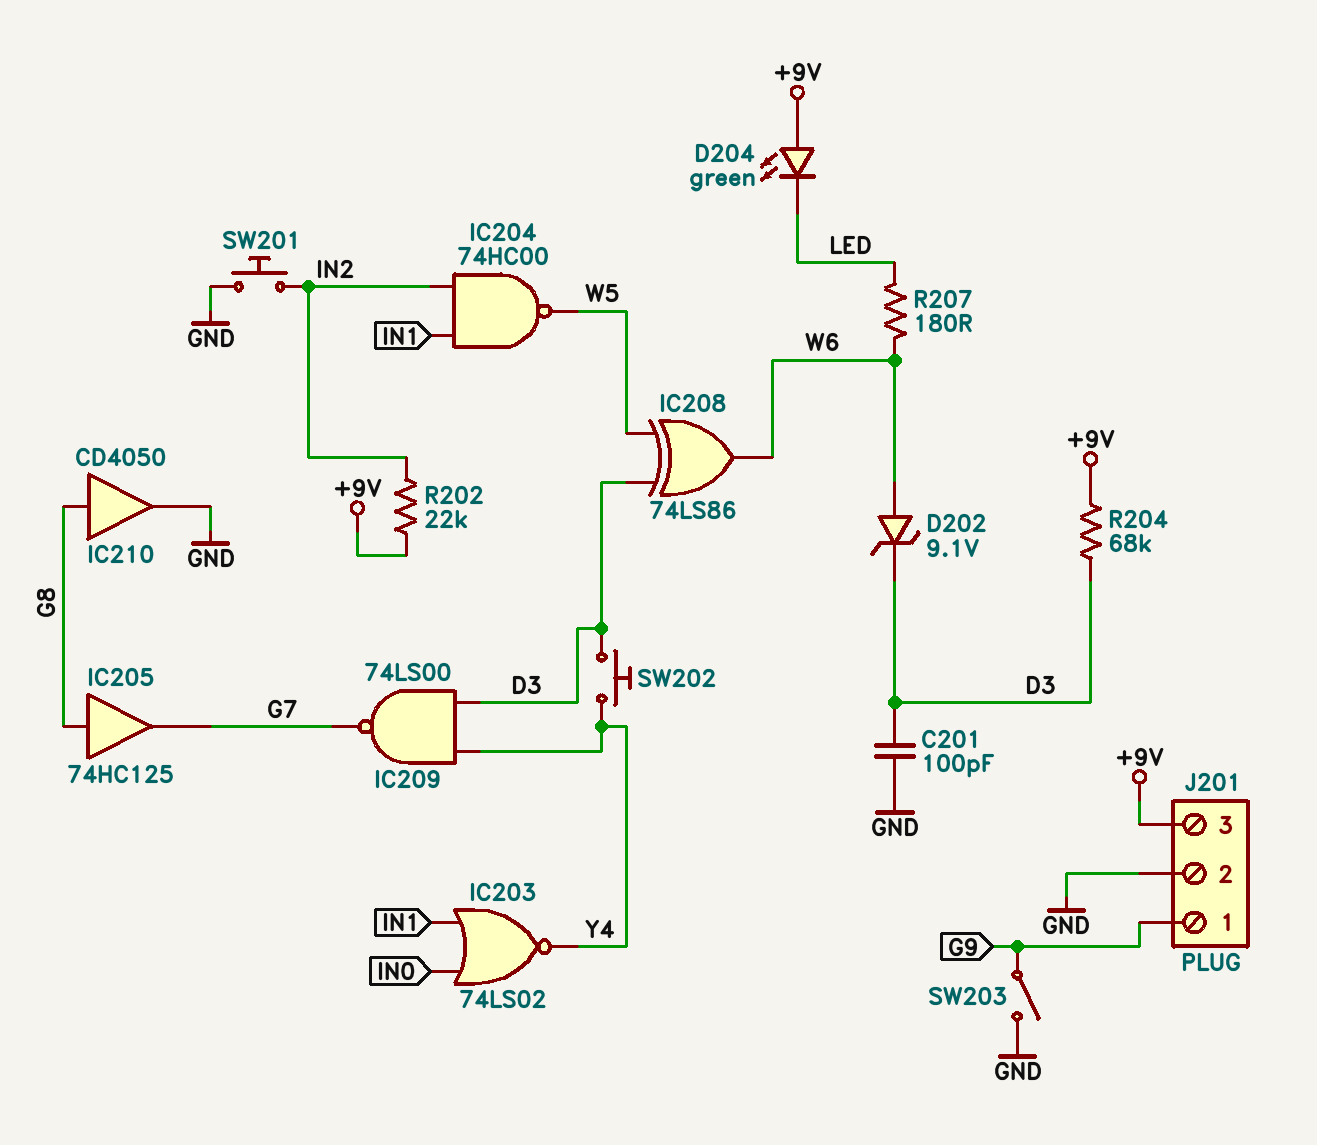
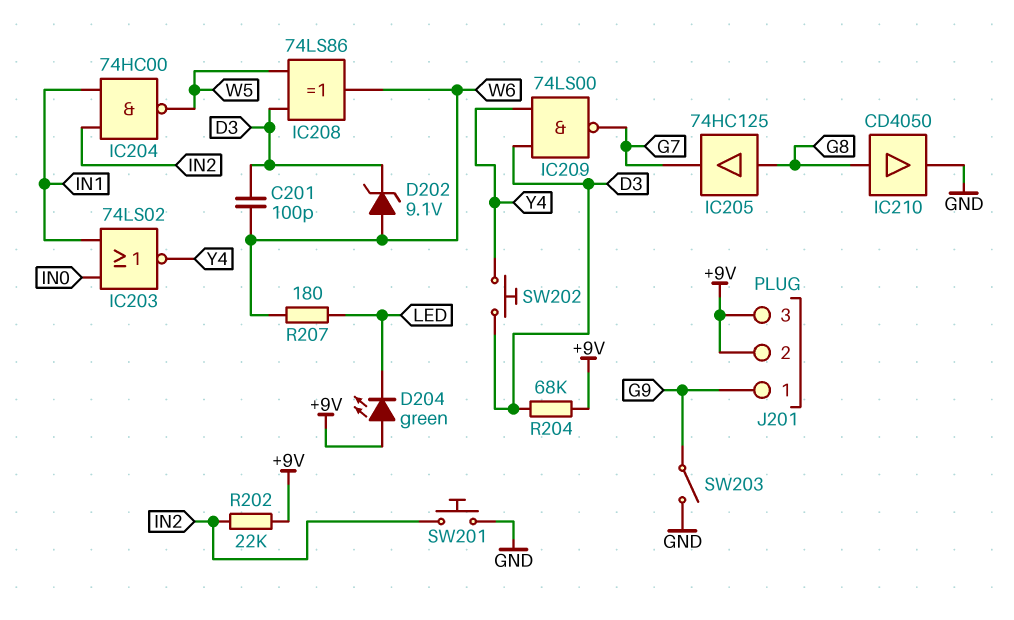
C201: 100pF (D3, GND) -> 100pF (D3, W6)
J201 pin 2: GND -> +9V

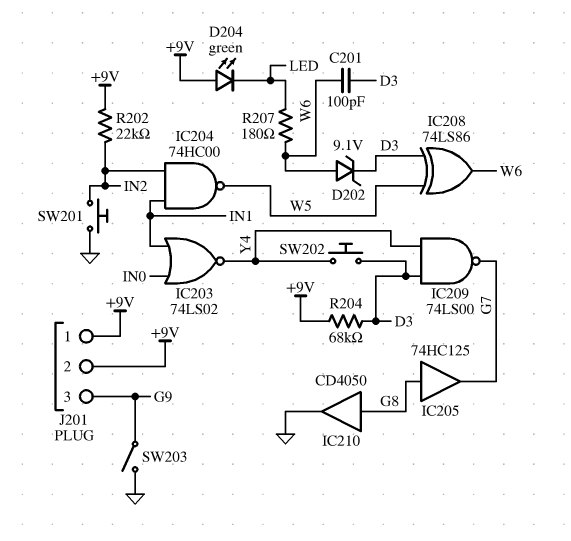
J201 pin 1: G9 -> +9V
J201 pin 3: +9V -> G9

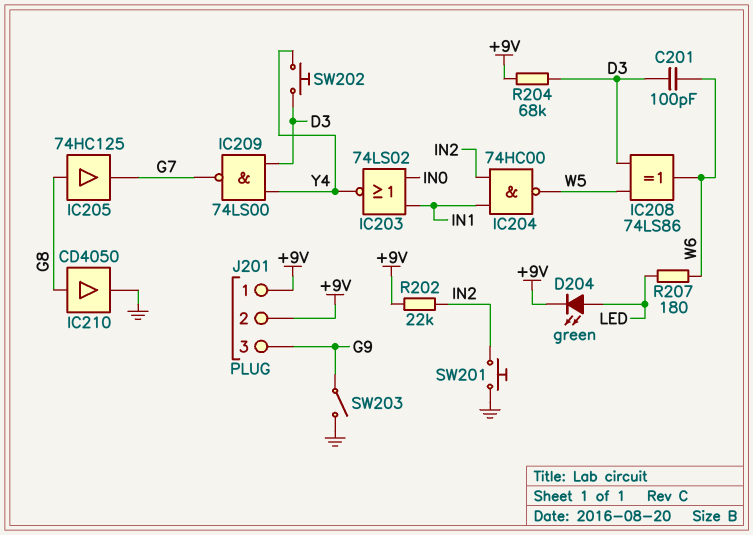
D202: zener 9.1V (A W6, K D3) -> none
D204: LED green (A +9V, K LED) -> LED green (A LED, K +9V)

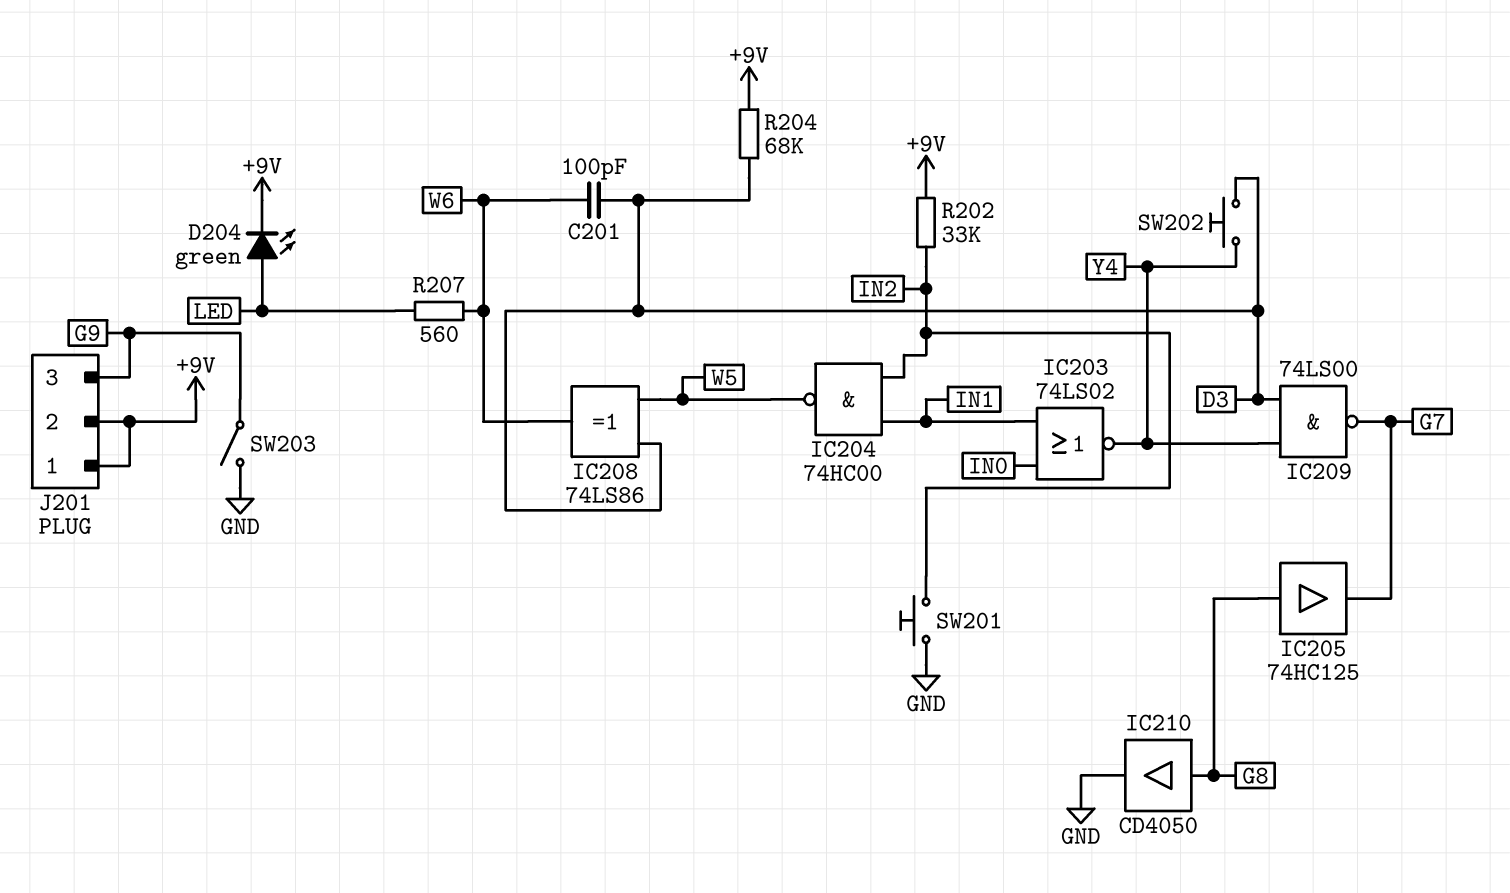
R202: 22k (+9V, IN2) -> 33k (+9V, IN2)
R207: 180 (LED, W6) -> 560 (LED, W6)

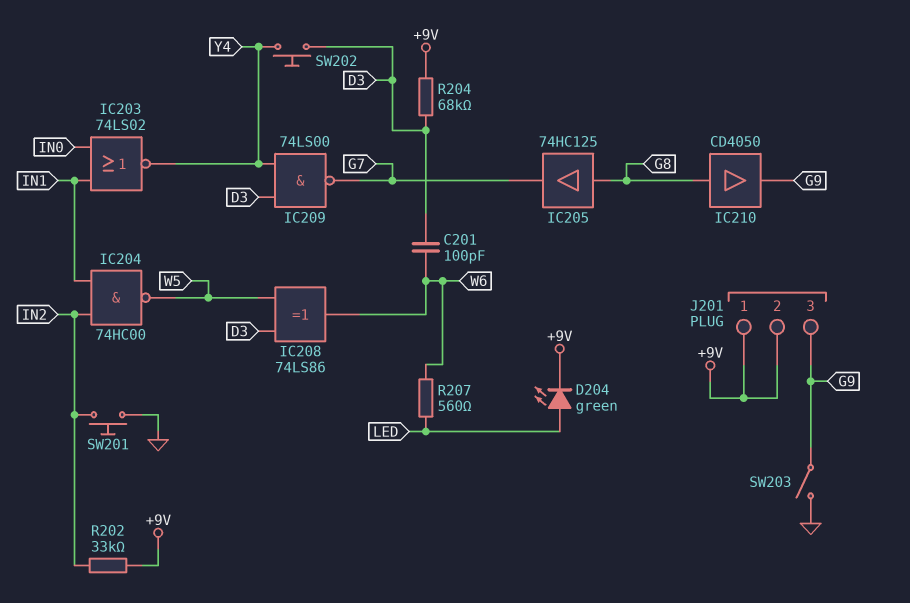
IC210: buffer CD4050 (in G8, out GND) -> buffer CD4050 (in G8, out G9)

